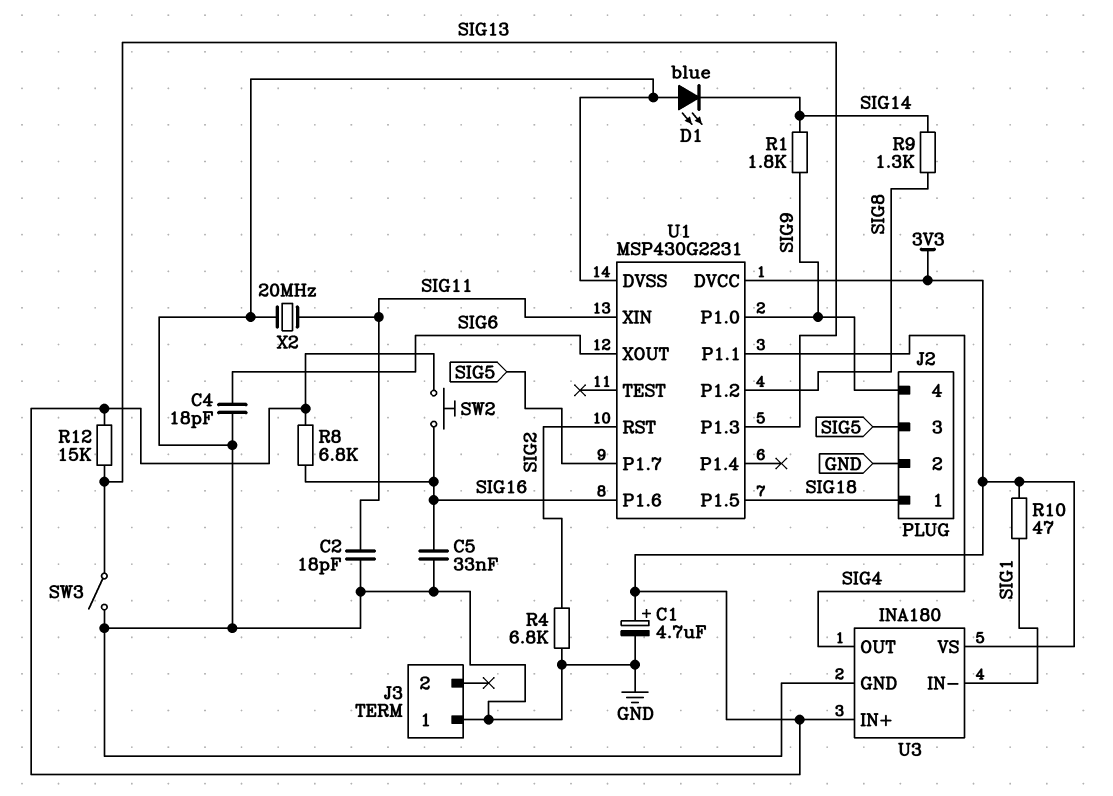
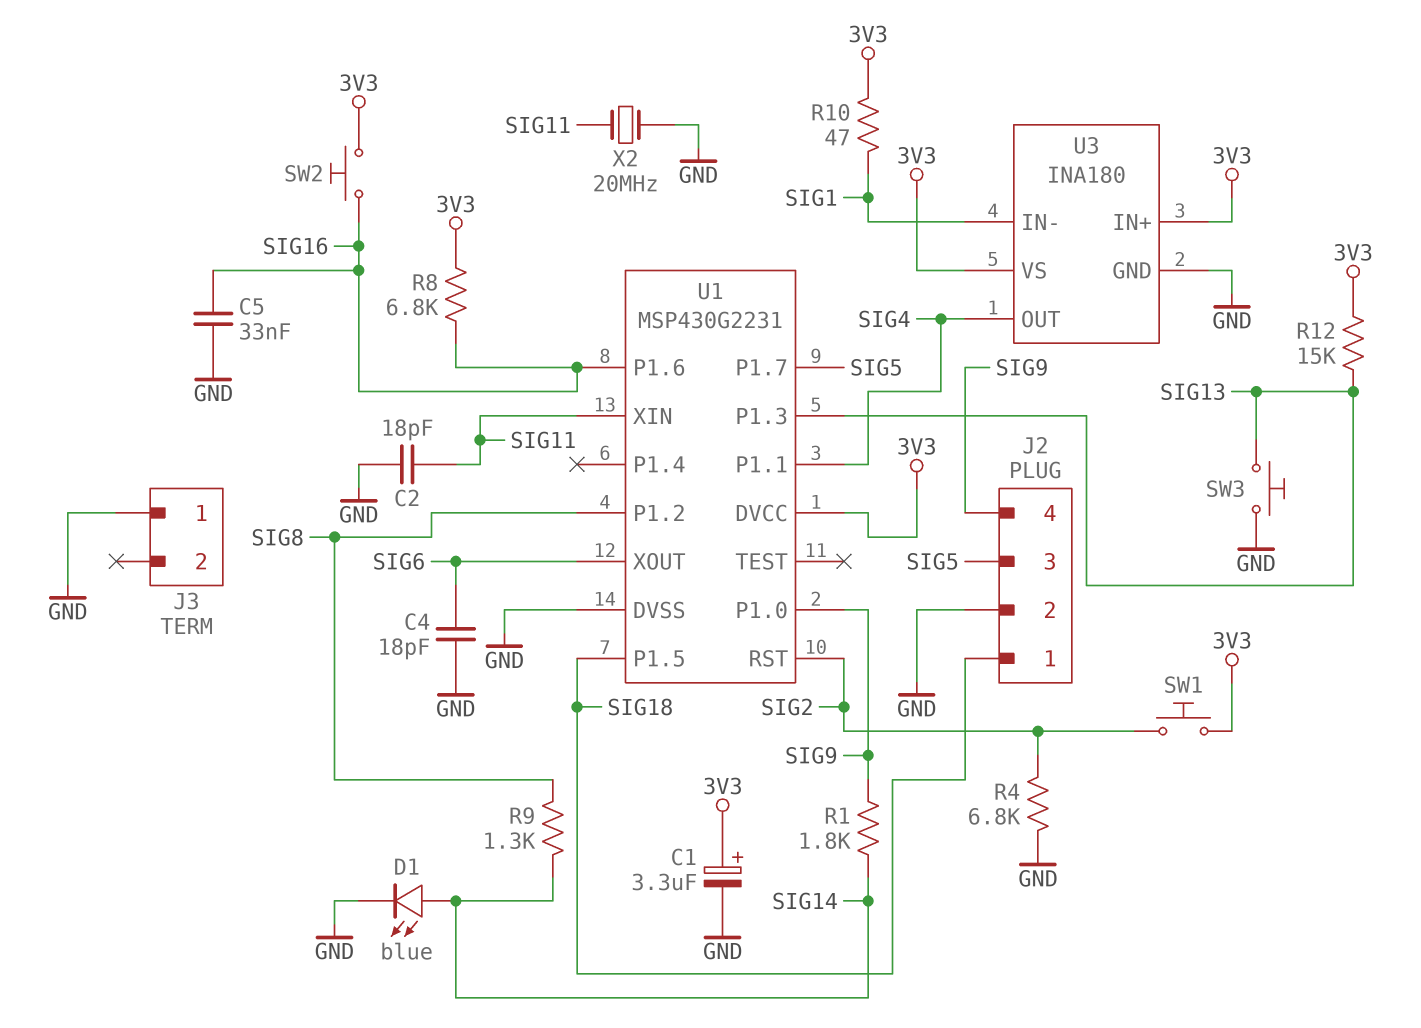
C1: 4.7uF (plus 3V3, minus GND) -> 3.3uF (plus 3V3, minus GND)
D1: LED blue (A GND, K SIG14) -> LED blue (A SIG14, K GND)
SW1: none -> button (3V3, SIG2)
SW3: switch (GND, SIG13) -> button (GND, SIG13)

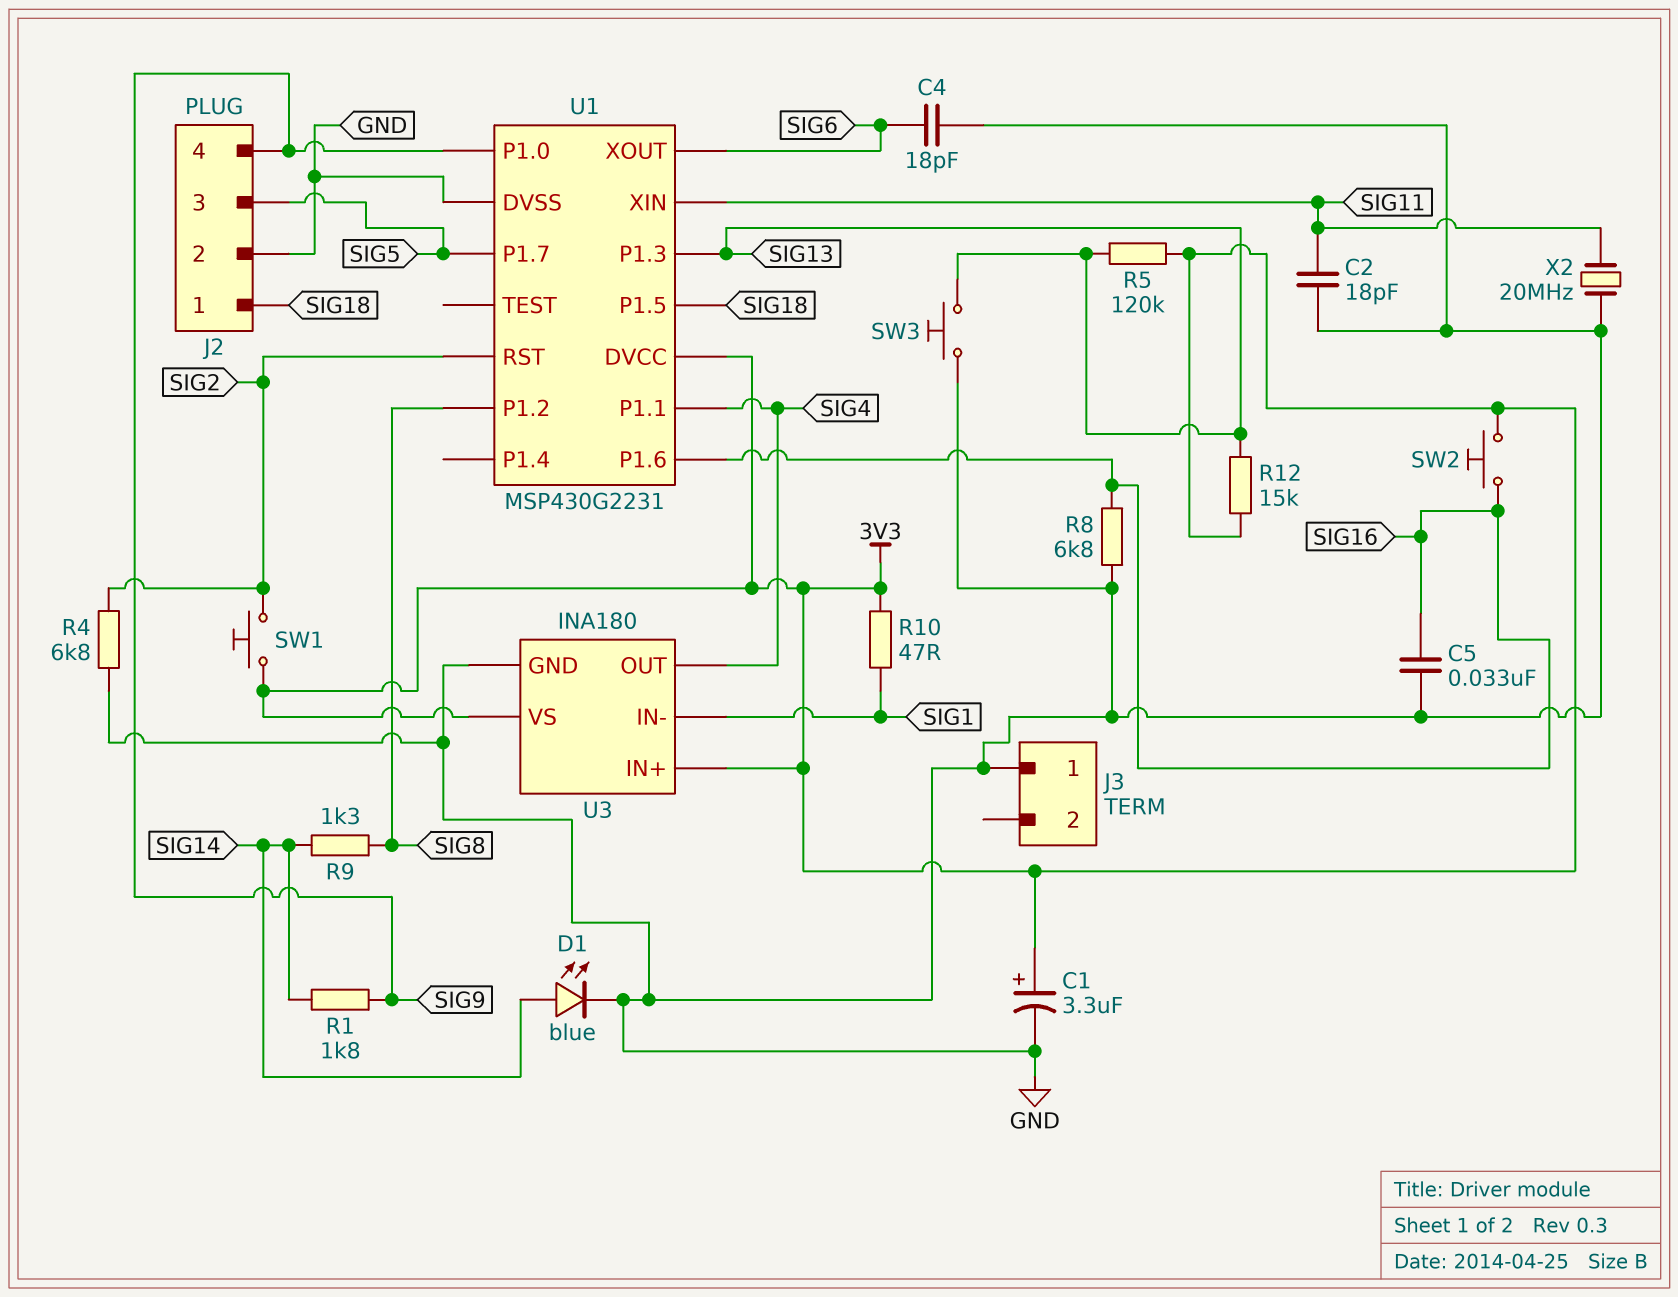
R5: none -> 120k (3V3, SIG13)
R8: 6.8k (3V3, SIG16) -> 6.8k (GND, SIG16)

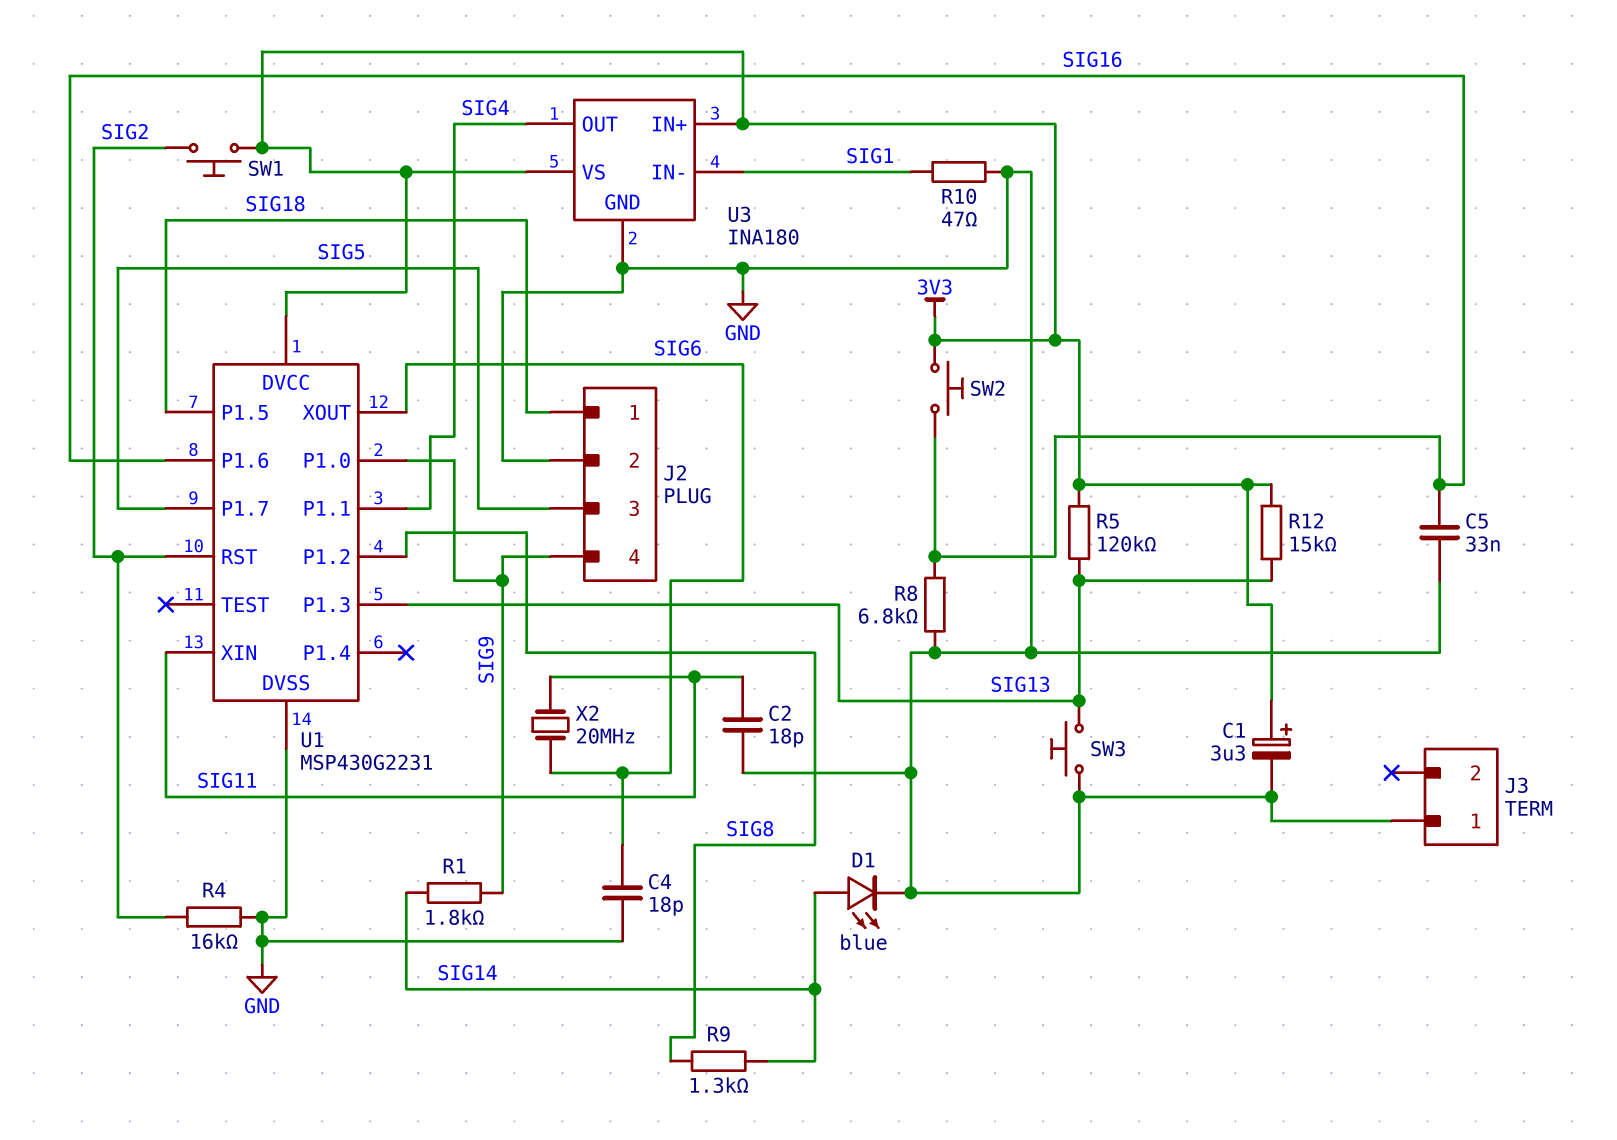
R4: 6.8k (GND, SIG2) -> 16k (GND, SIG2)
R10: 47 (3V3, SIG1) -> 47 (GND, SIG1)
X2: 20MHz (GND, SIG11) -> 20MHz (SIG6, SIG11)

